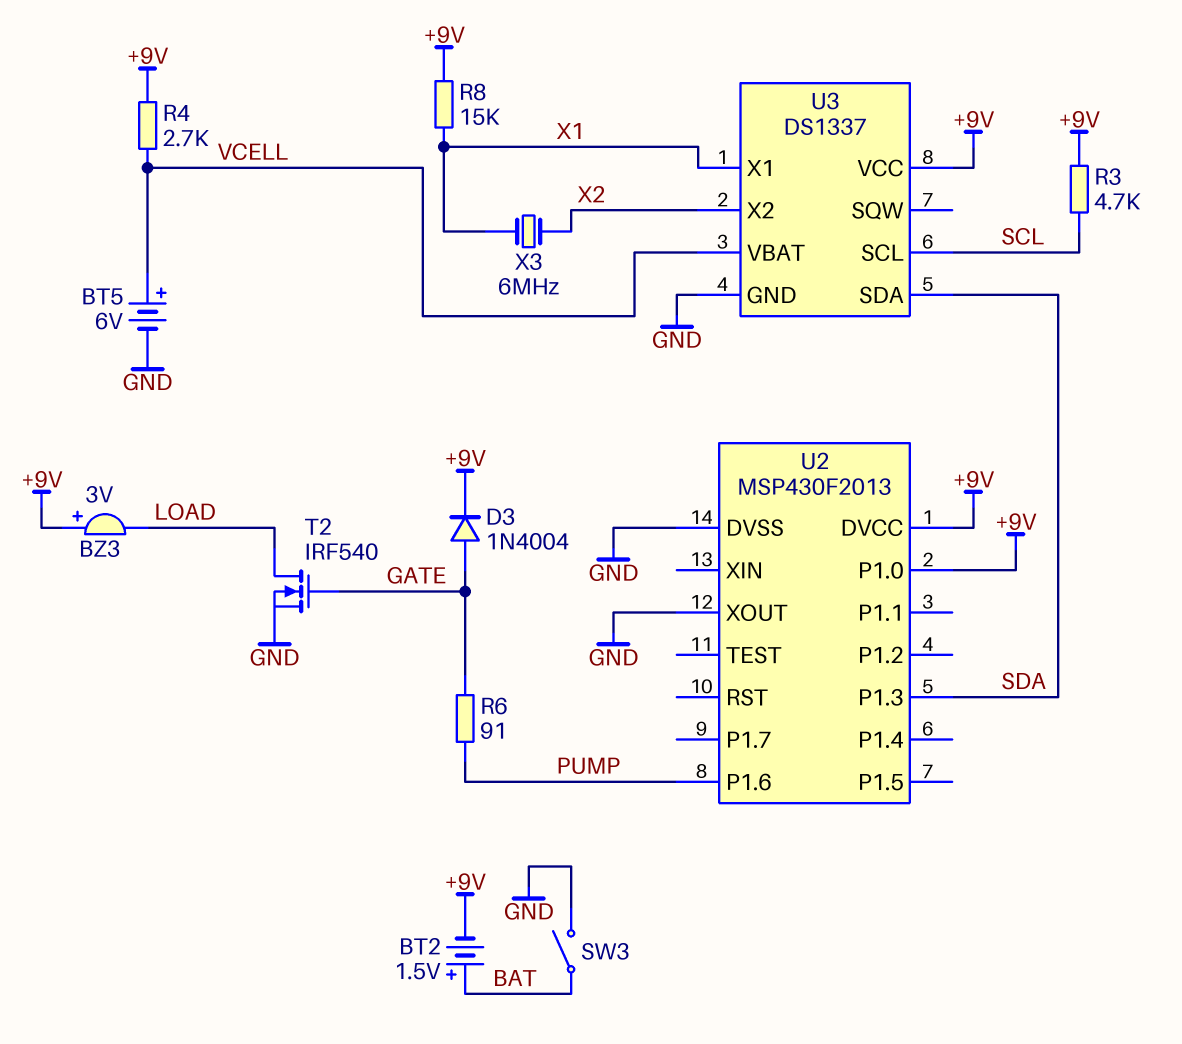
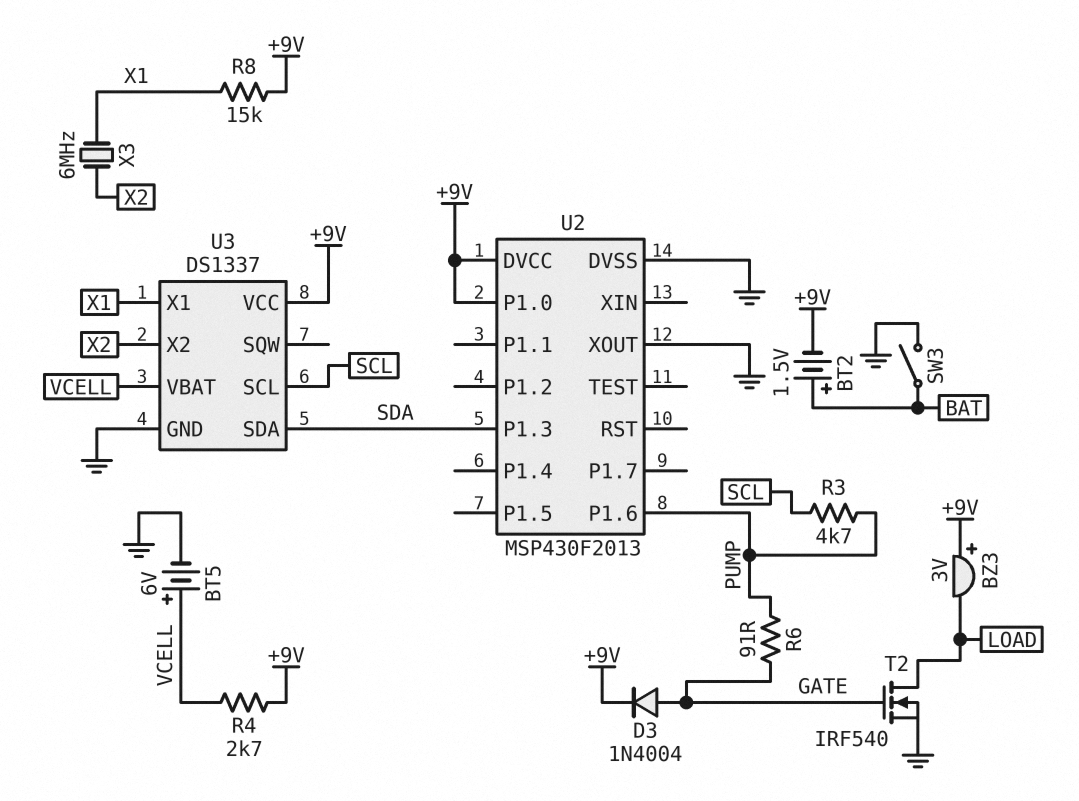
R3: 4.7k (+9V, SCL) -> 4.7k (PUMP, SCL)

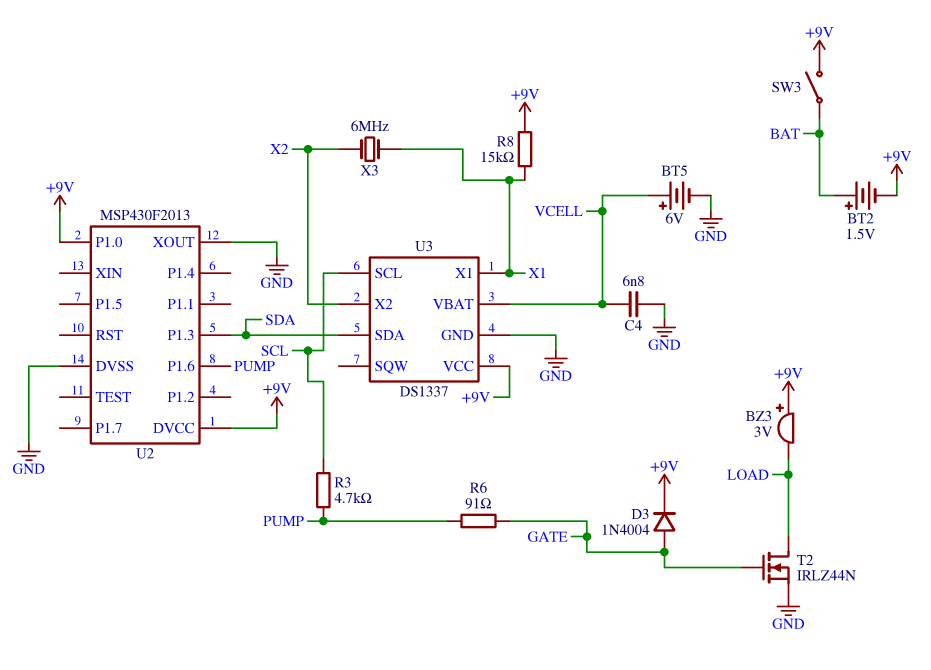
C4: none -> 6.8nF (GND, VCELL)
R4: 2.7k (+9V, VCELL) -> none
SW3: switch (BAT, GND) -> switch (+9V, BAT)
T2: NMOS IRF540 (G GATE, D LOAD, S GND) -> NMOS IRLZ44N (G GATE, D LOAD, S GND)

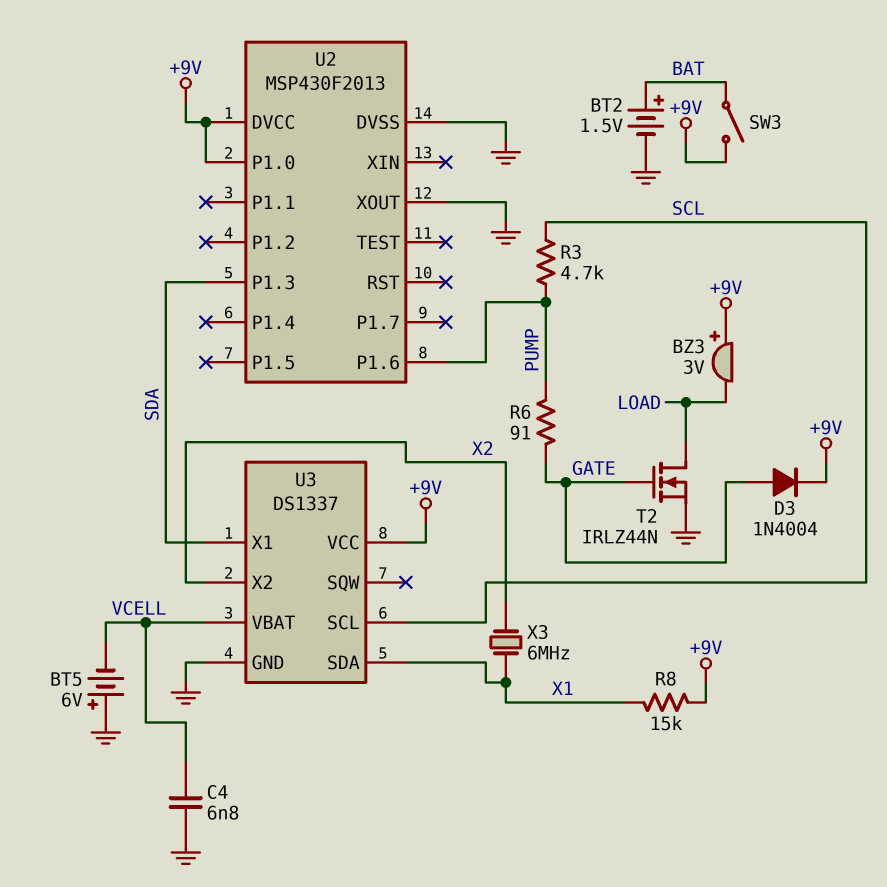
BT2: 1.5V (plus BAT, minus +9V) -> 1.5V (plus BAT, minus GND)
BT5: 6V (plus VCELL, minus GND) -> 6V (plus GND, minus VCELL)
U3 pin SDA: SDA -> X1
U3 pin X1: X1 -> SDA

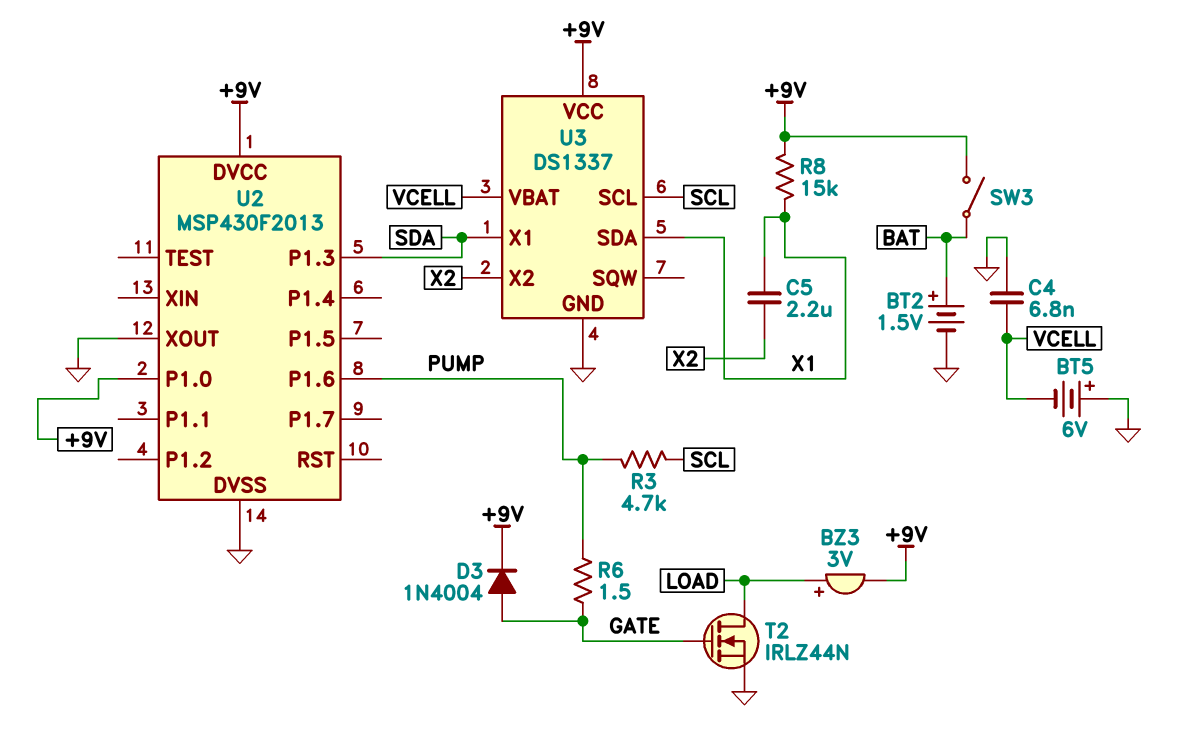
BZ3: buzzer 3V (plus +9V, minus LOAD) -> buzzer 3V (plus LOAD, minus +9V)
C5: none -> 2.2uF (X1, X2)
R6: 91 (GATE, PUMP) -> 1.5 (GATE, PUMP)
X3: 6MHz (X1, X2) -> none

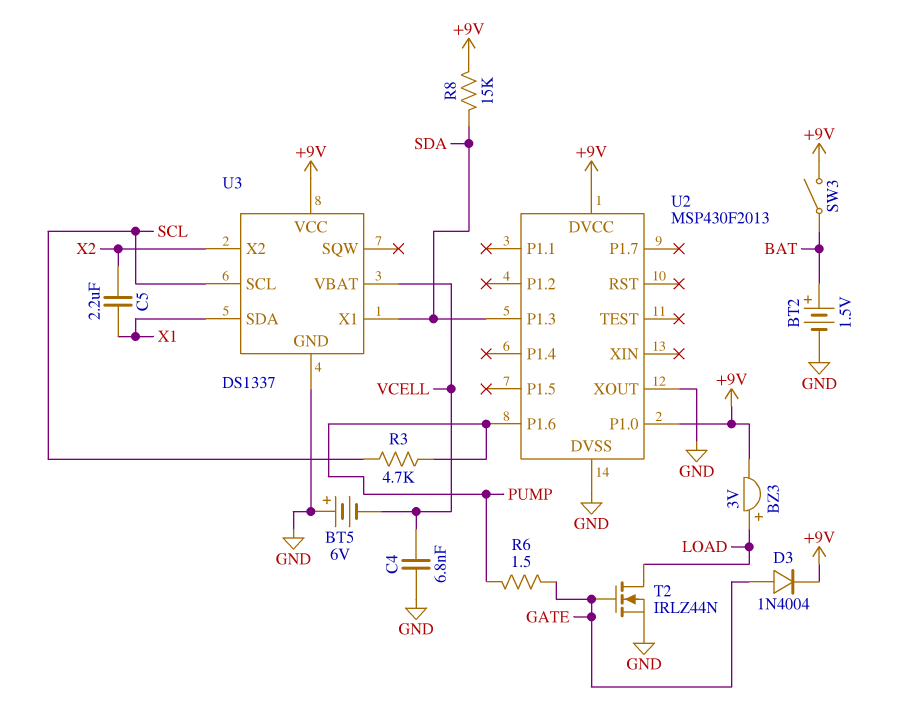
R8: 15k (+9V, X1) -> 15k (+9V, SDA)

